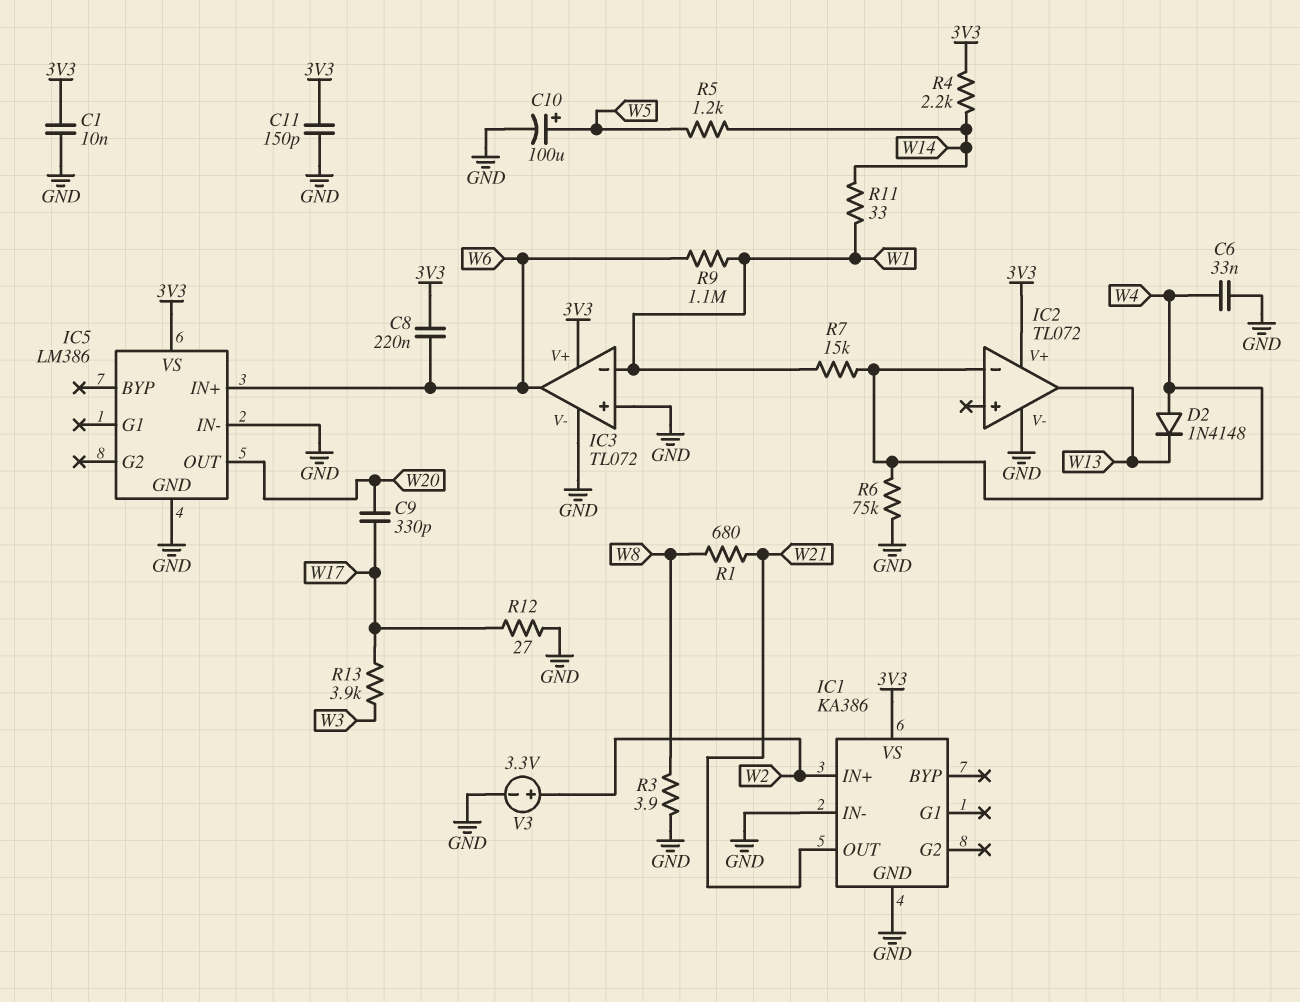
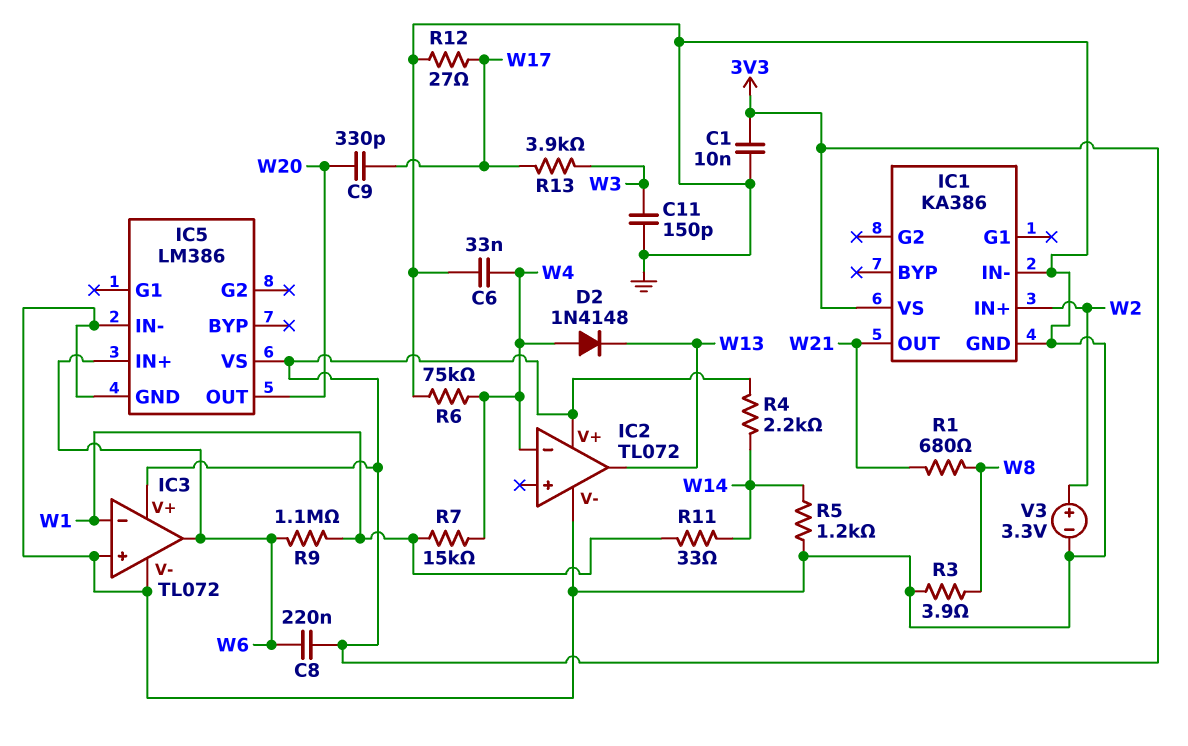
C10: 100uF (plus W5, minus GND) -> none
C11: 150pF (3V3, GND) -> 150pF (GND, W3)
R5: 1.2k (W5, W14) -> 1.2k (GND, W14)

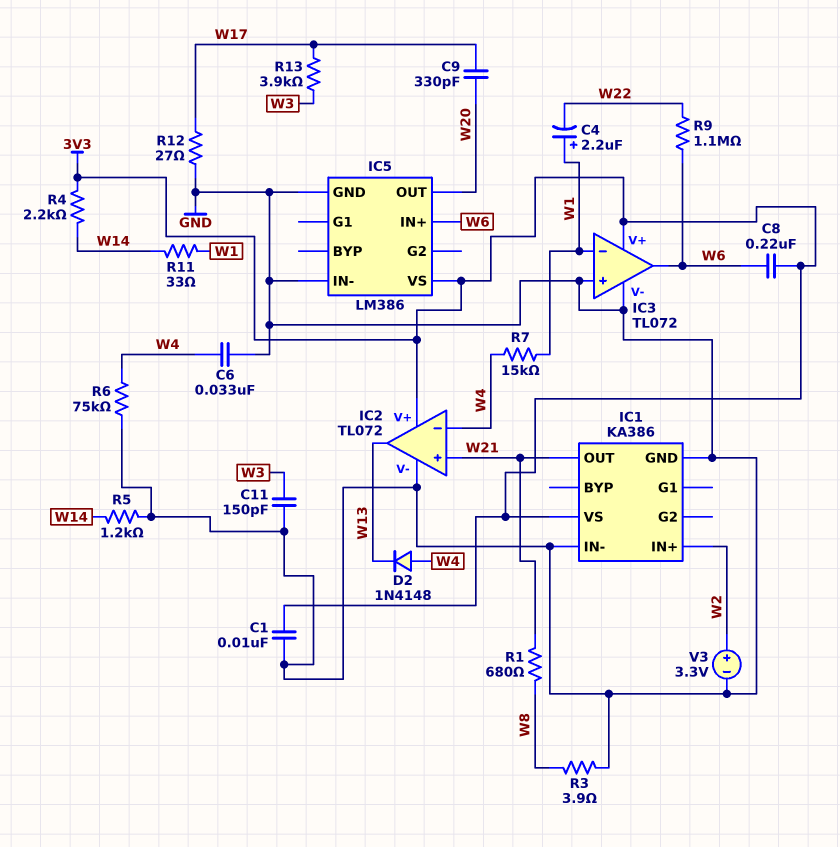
C4: none -> 2.2uF (plus W1, minus W22)
IC2 pin in+: none -> W21
R9: 1.1M (W1, W6) -> 1.1M (W6, W22)

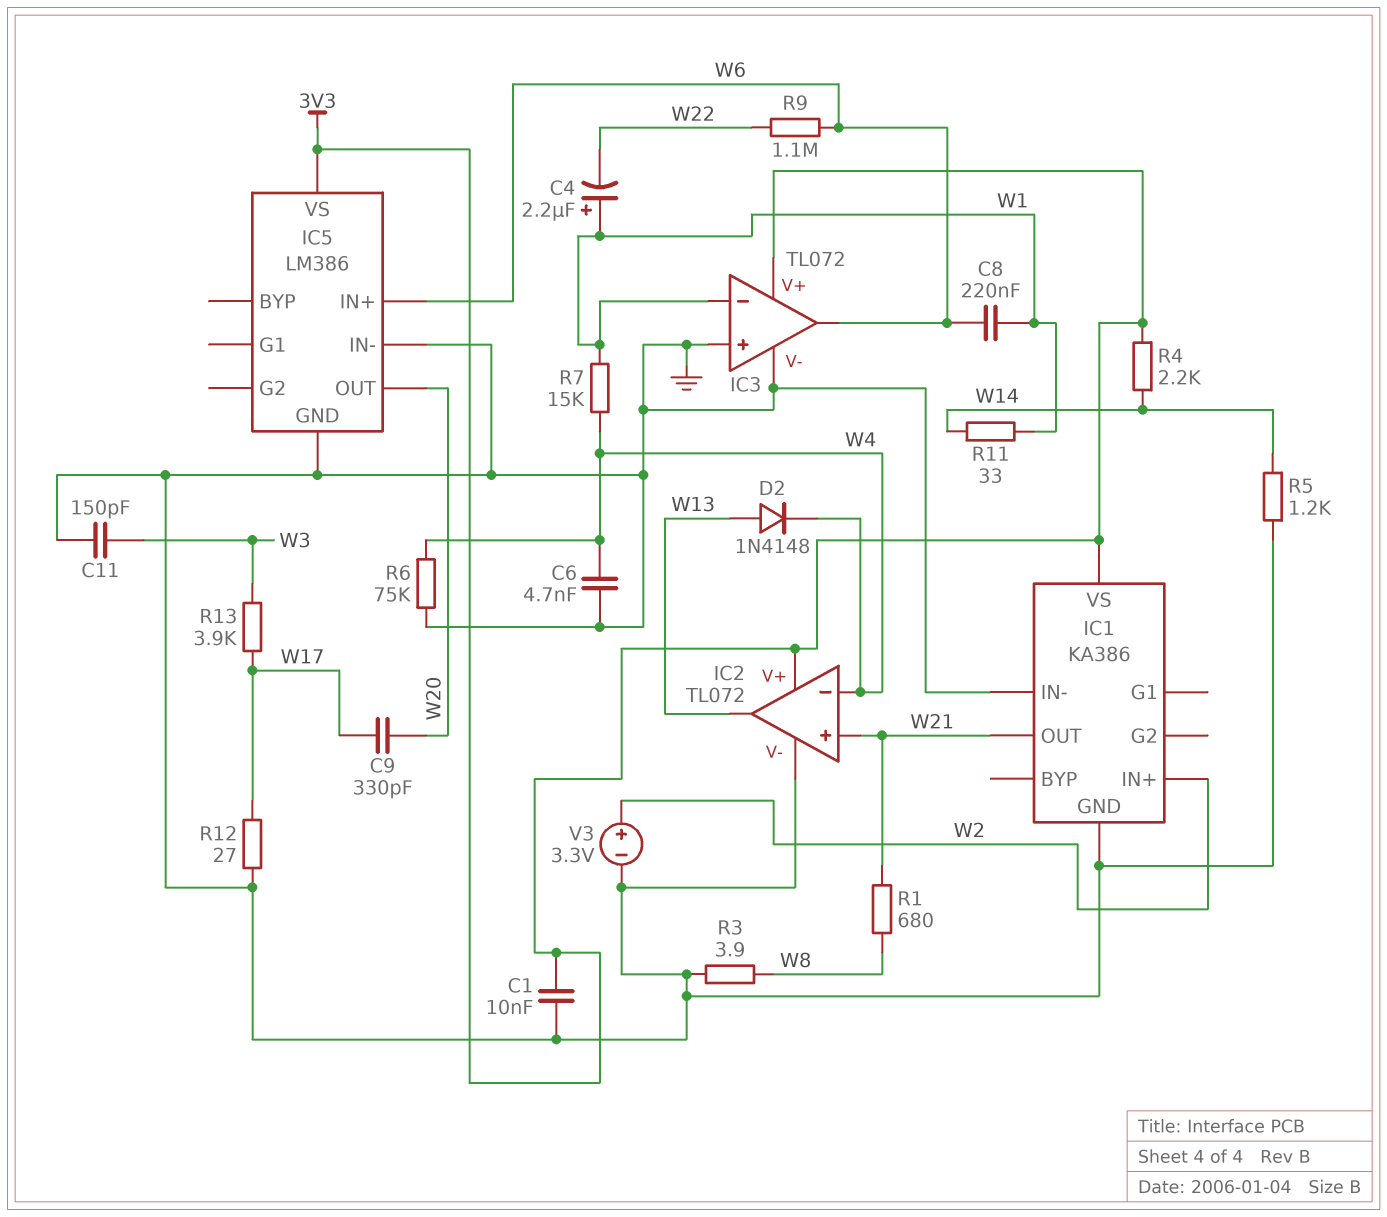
C6: 33nF (GND, W4) -> 4.7nF (GND, W4)
C8: 220nF (3V3, W6) -> 220nF (W1, W6)
D2: diode 1N4148 (A W4, K W13) -> diode 1N4148 (A W13, K W4)

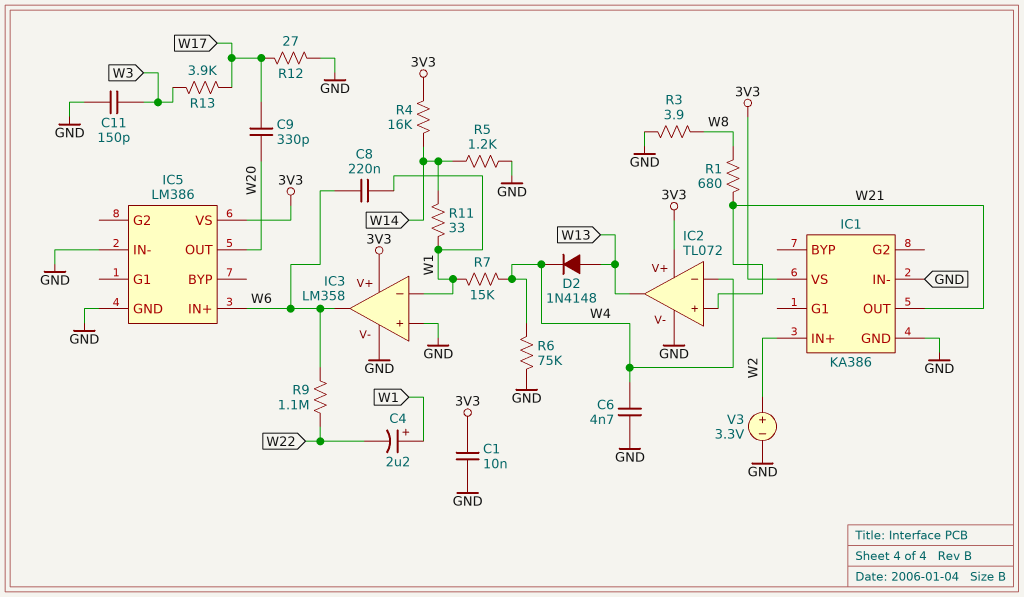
IC3: TL072 -> LM358
R4: 2.2k (3V3, W14) -> 16k (3V3, W14)

